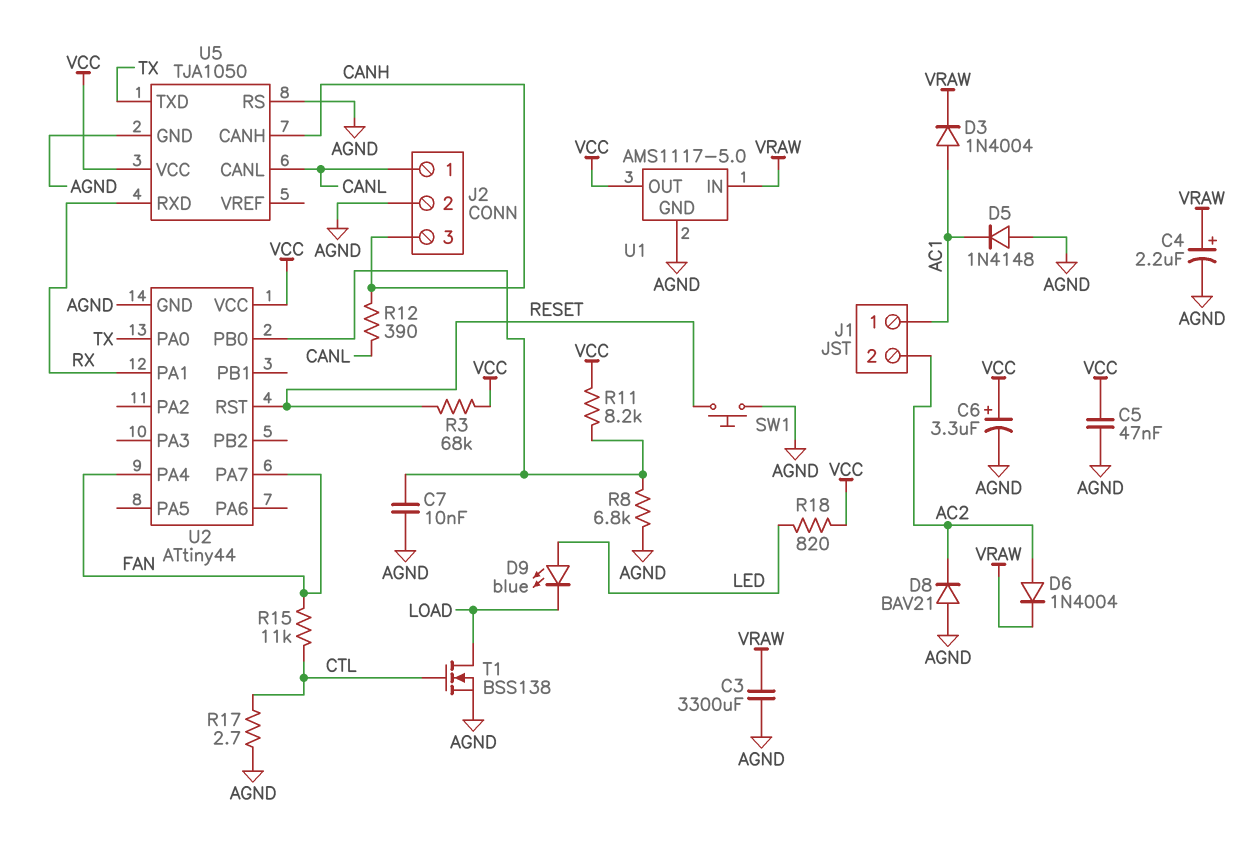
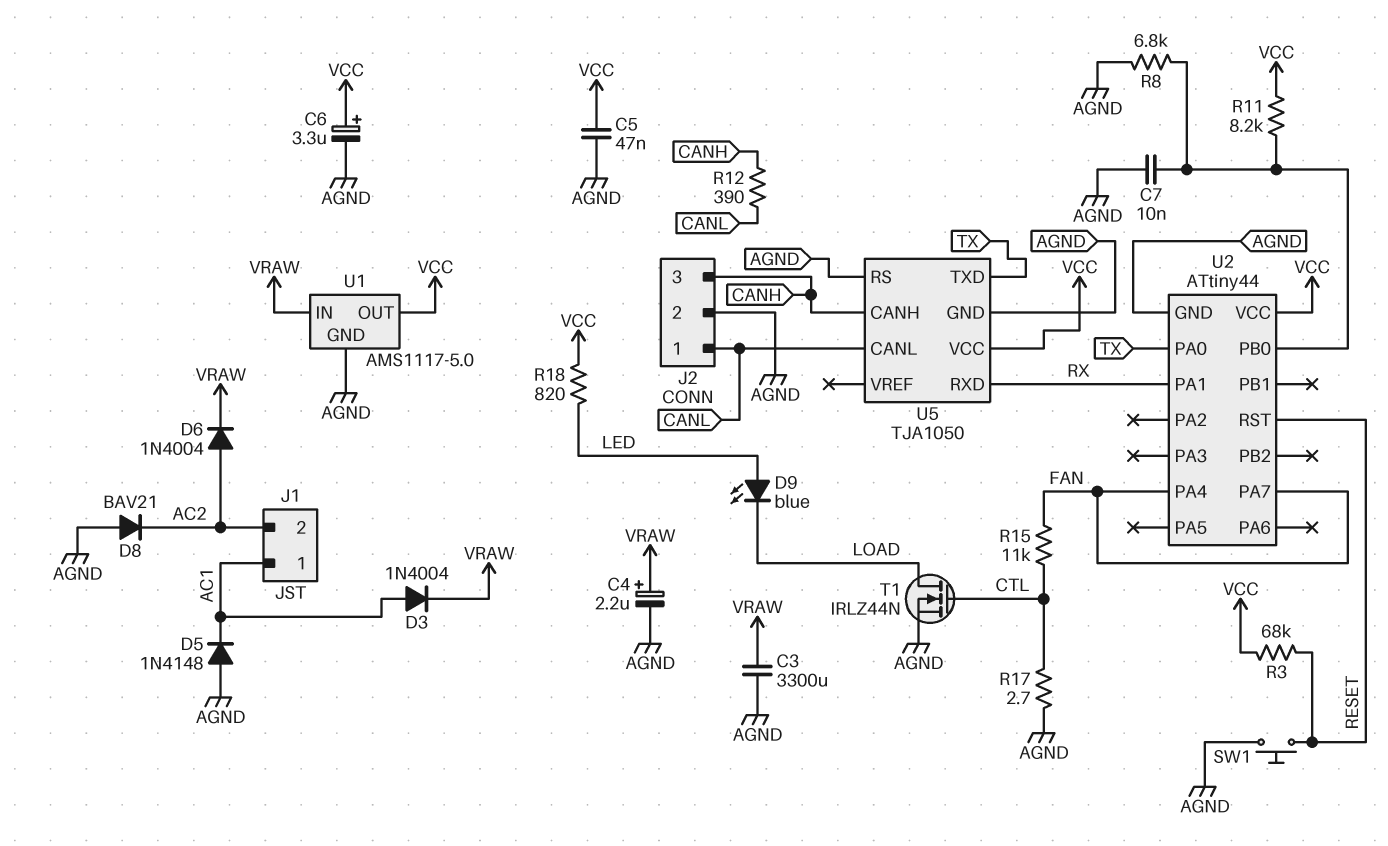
T1: NMOS BSS138 (G CTL, D LOAD, S AGND) -> NMOS IRLZ44N (G CTL, D LOAD, S AGND)

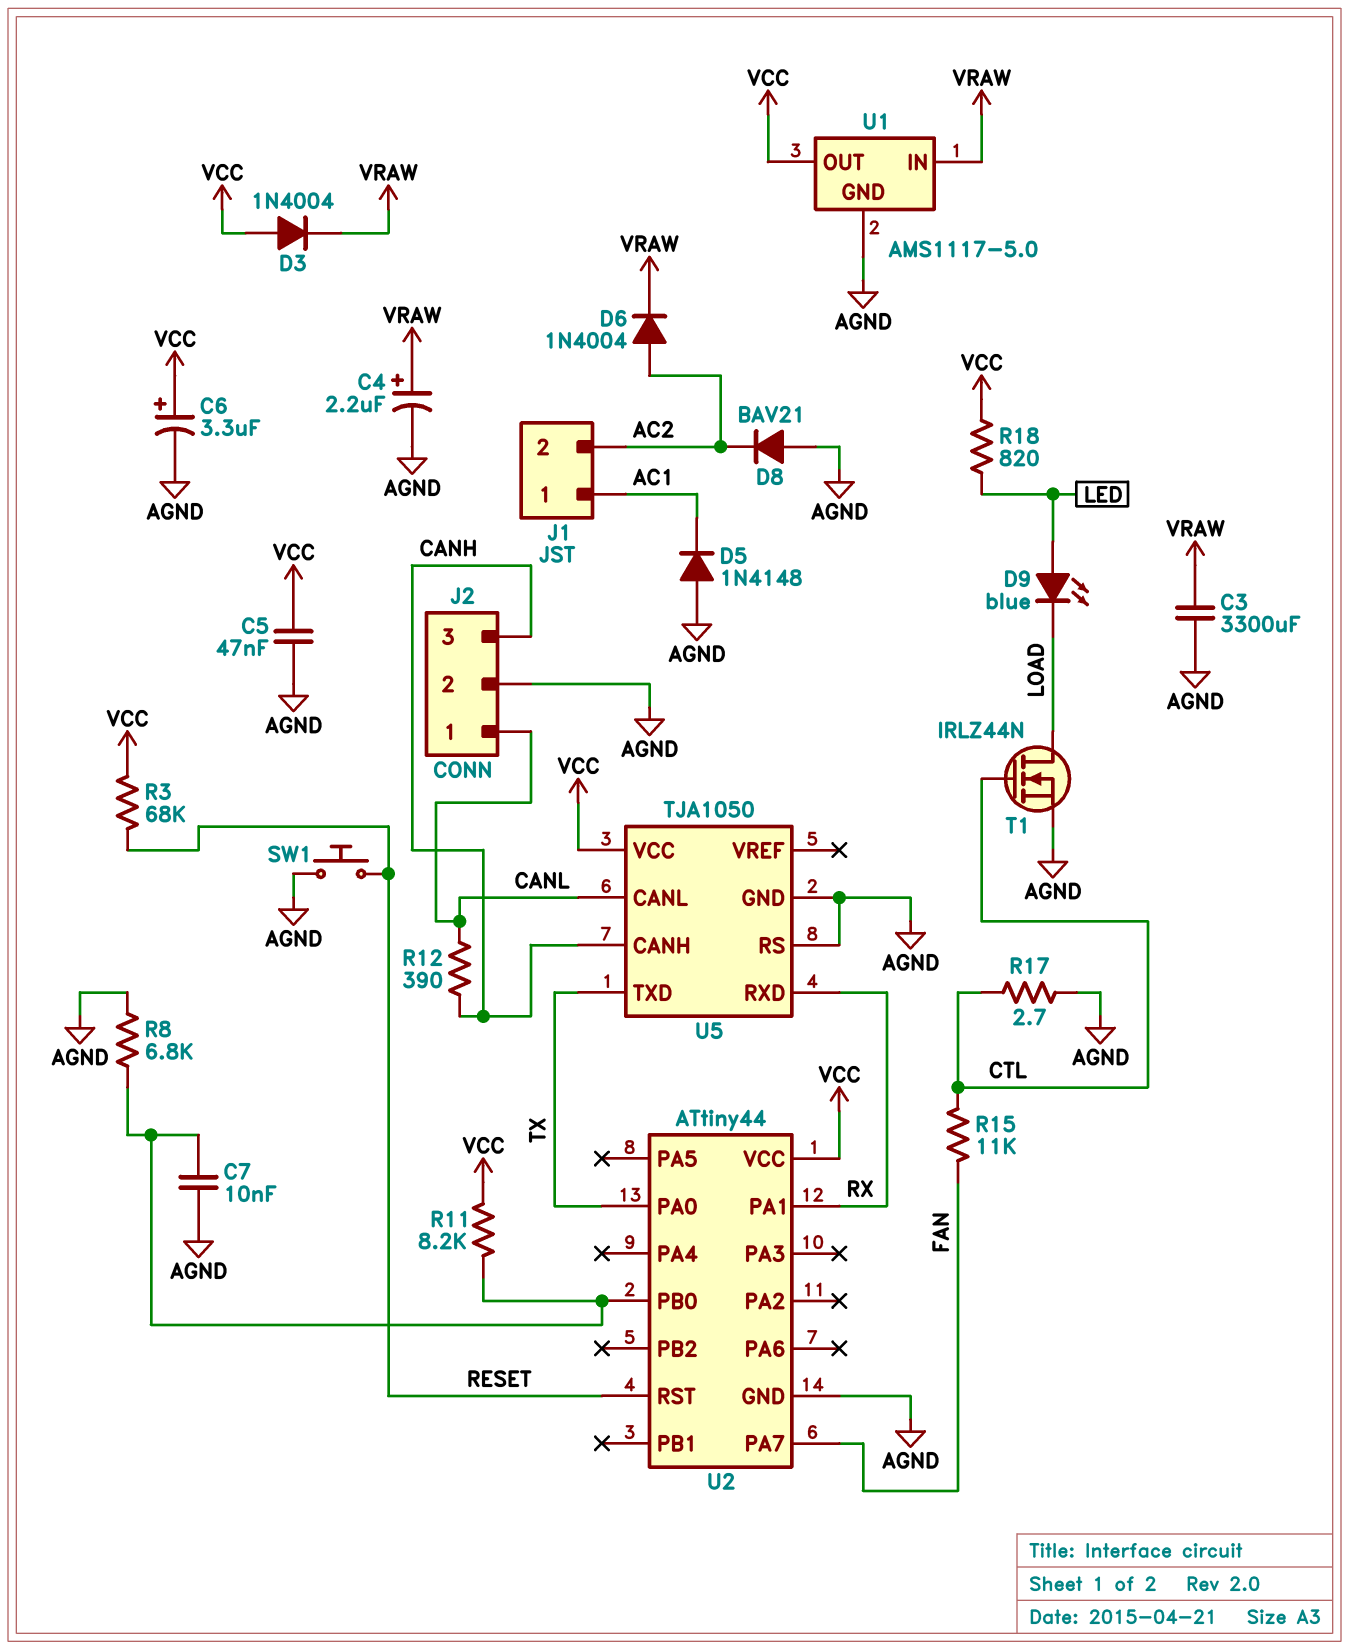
D3: diode 1N4004 (A AC1, K VRAW) -> diode 1N4004 (A VCC, K VRAW)
U2 pin PA4: FAN -> none

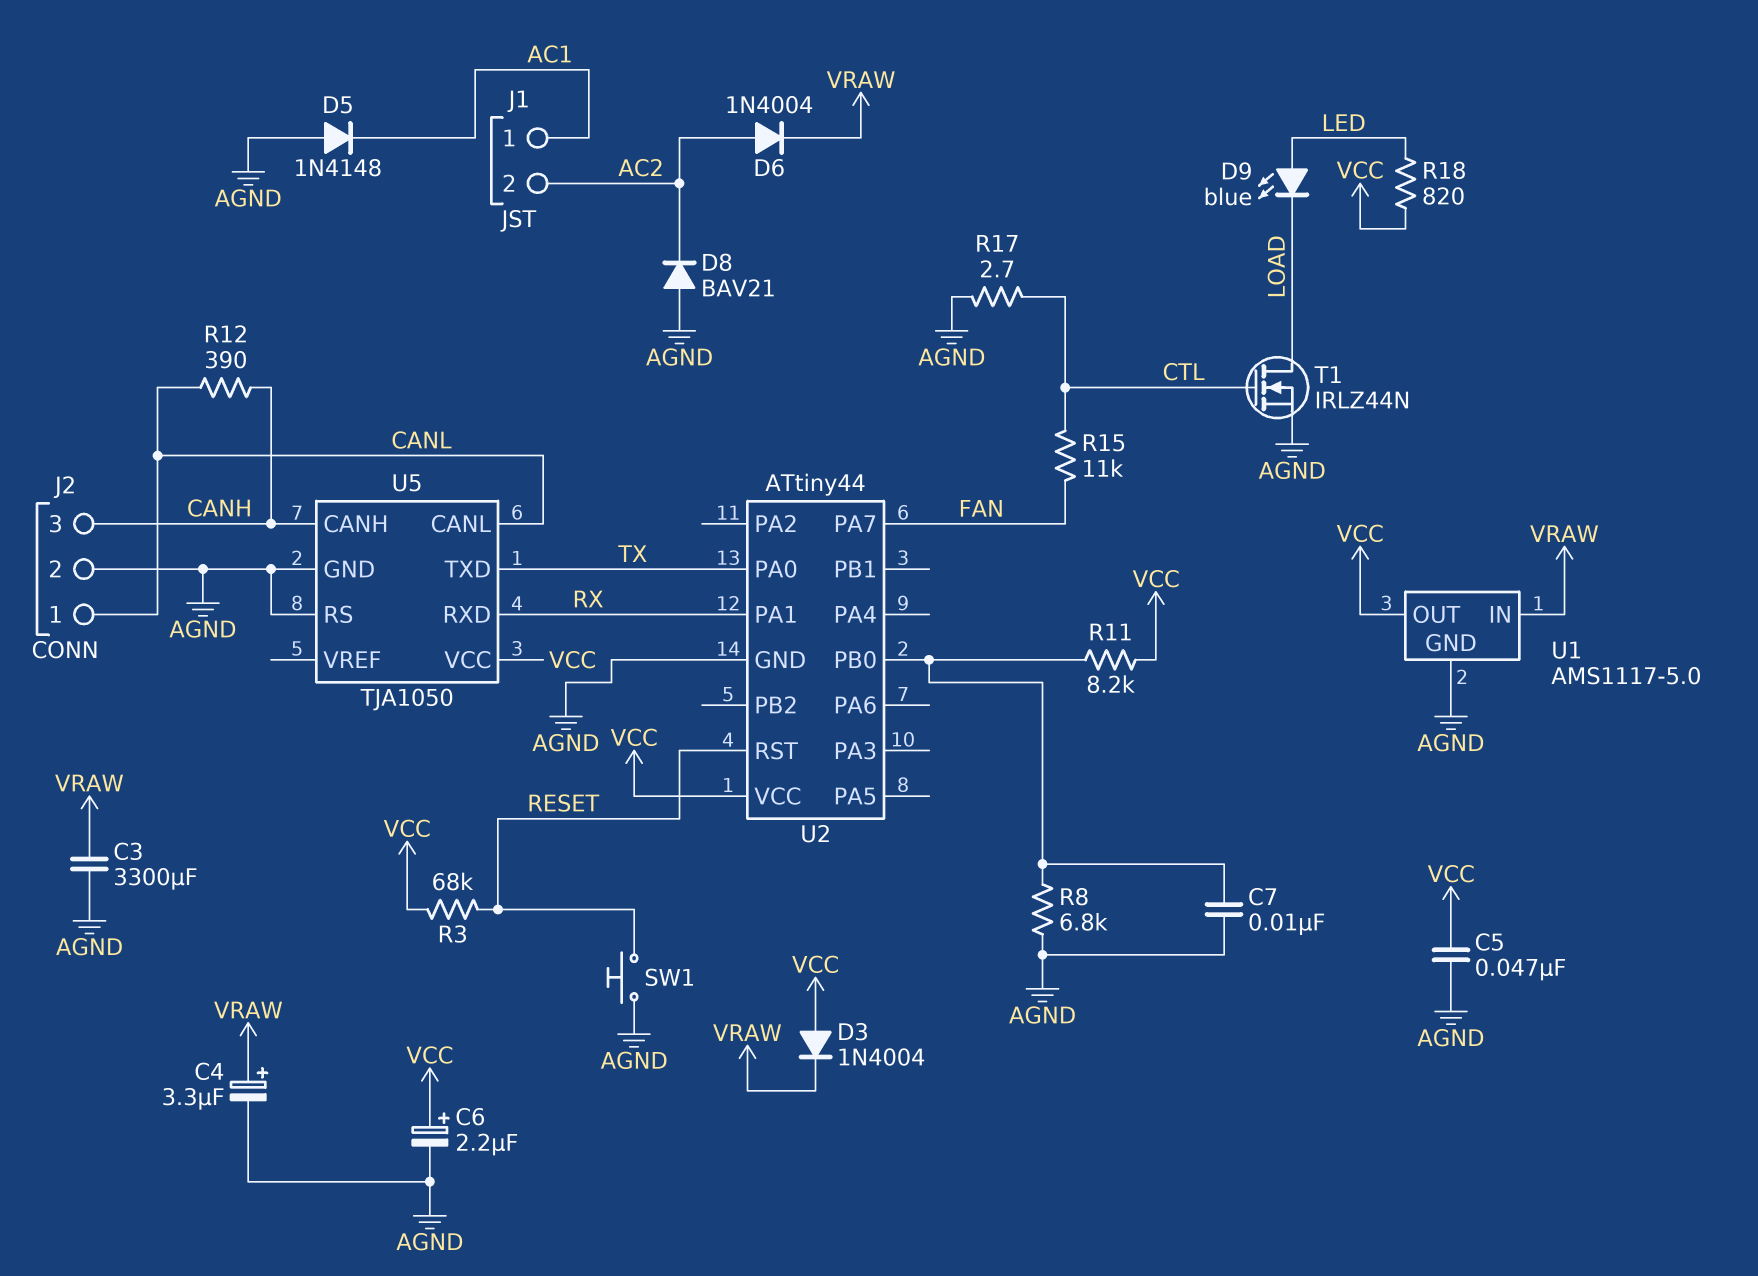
C4: 2.2uF (plus VRAW, minus AGND) -> 3.3uF (plus VRAW, minus AGND)
C6: 3.3uF (plus VCC, minus AGND) -> 2.2uF (plus VCC, minus AGND)

